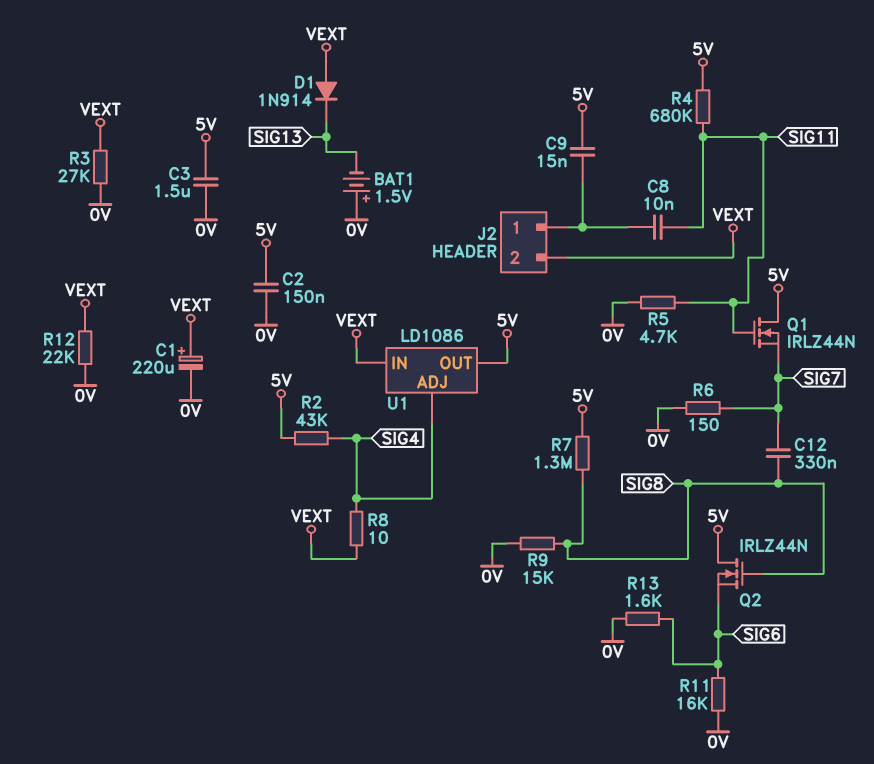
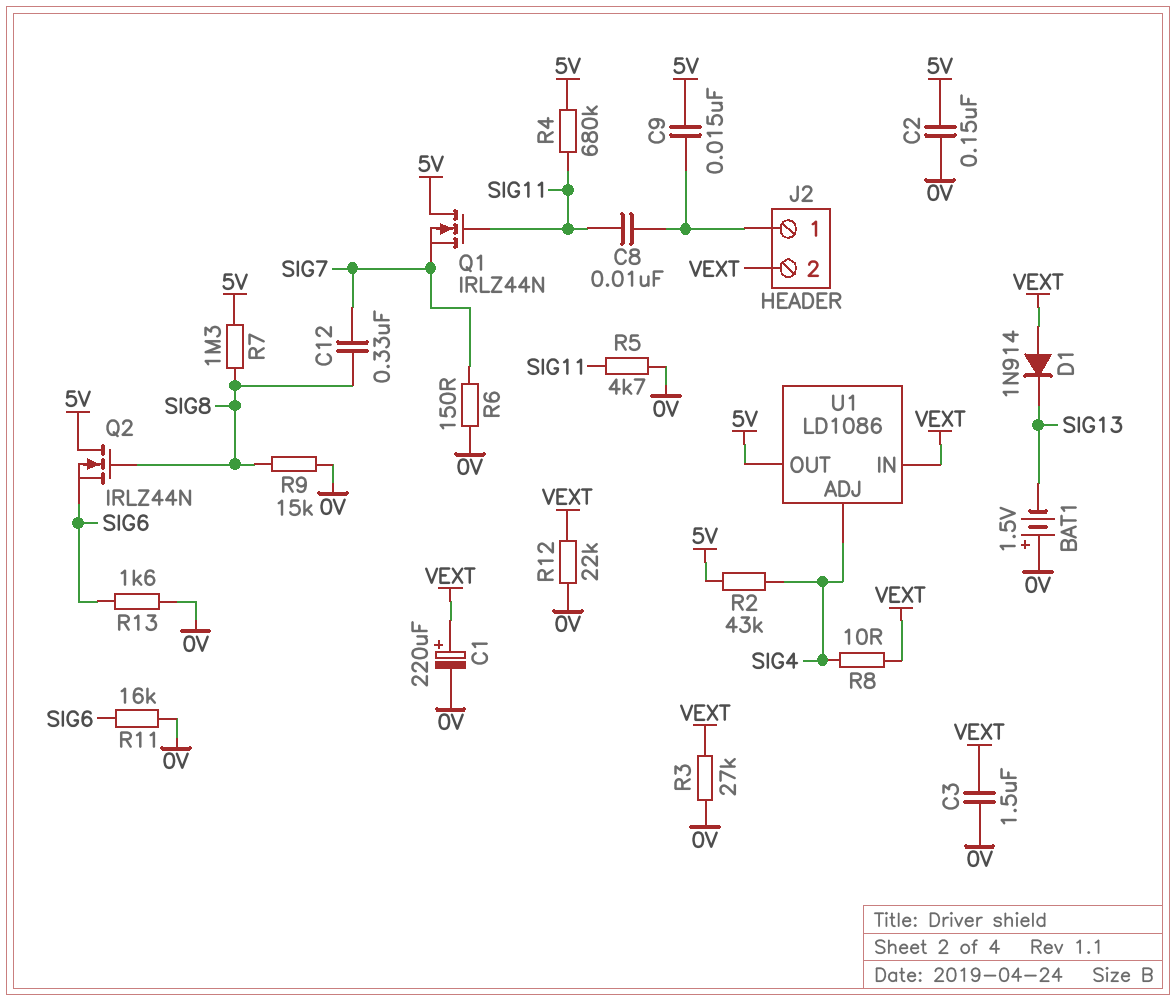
C3: 1.5uF (0V, 5V) -> 1.5uF (0V, VEXT)

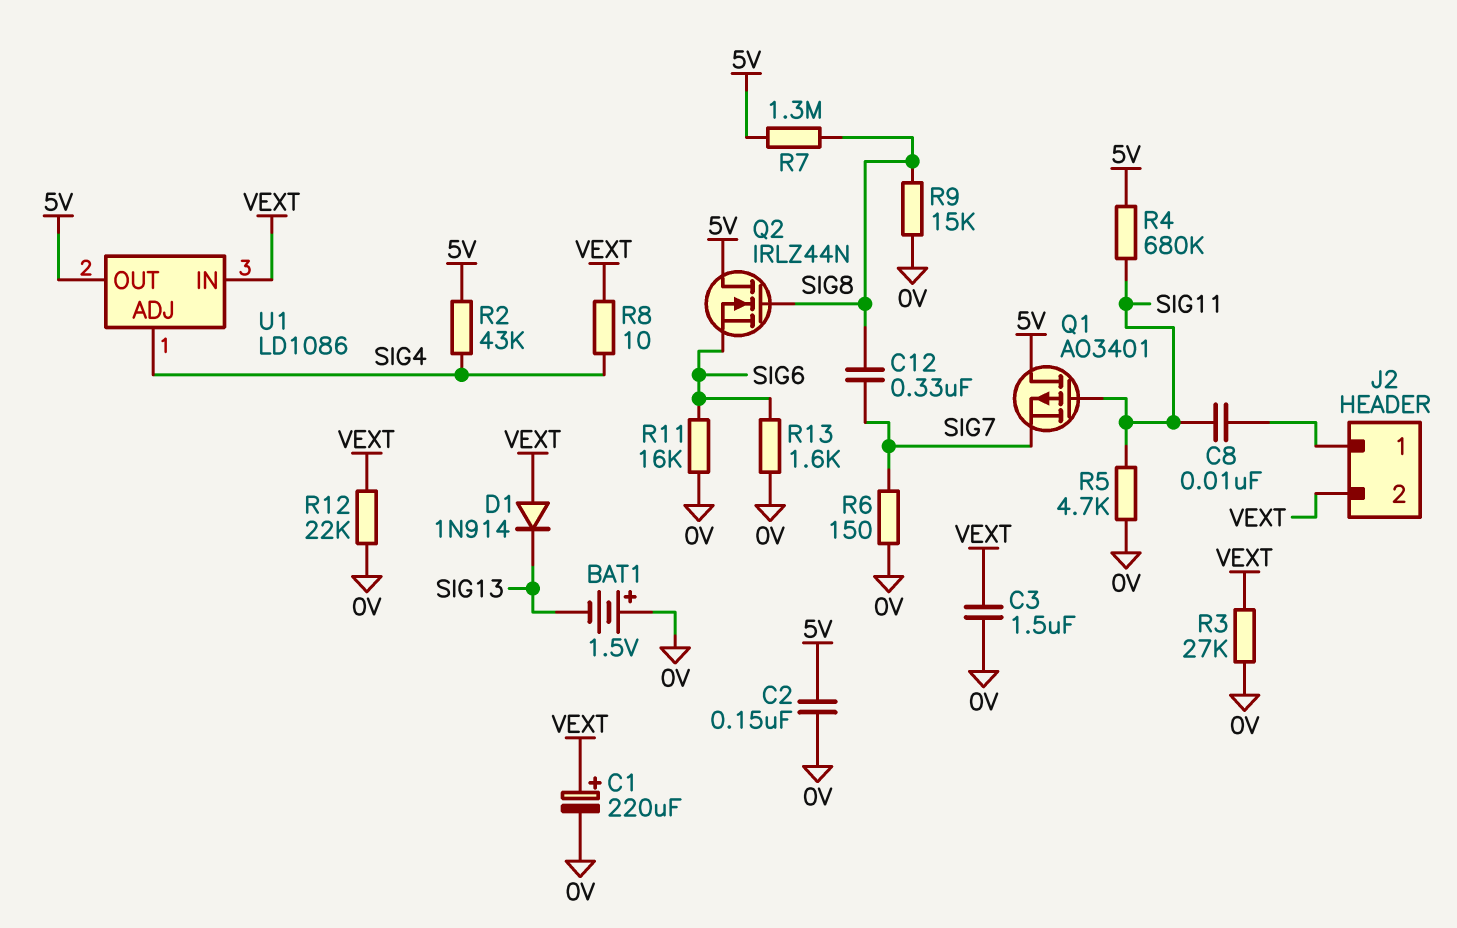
C9: 15nF (5V, J2/1) -> none
Q1: NMOS IRLZ44N (G SIG11, D 5V, S SIG7) -> PMOS AO3401 (G SIG11, D 5V, S SIG7)

